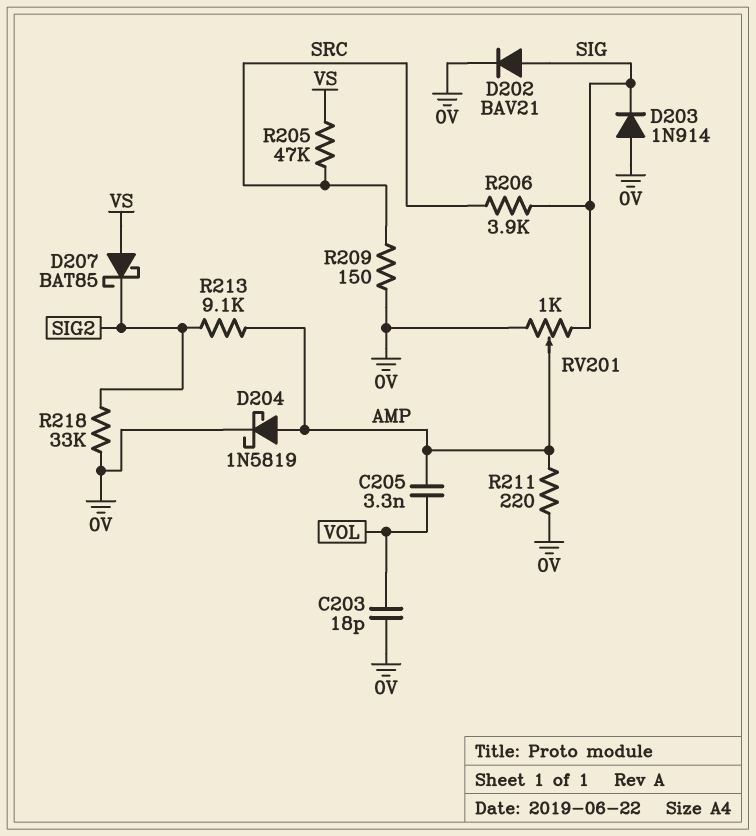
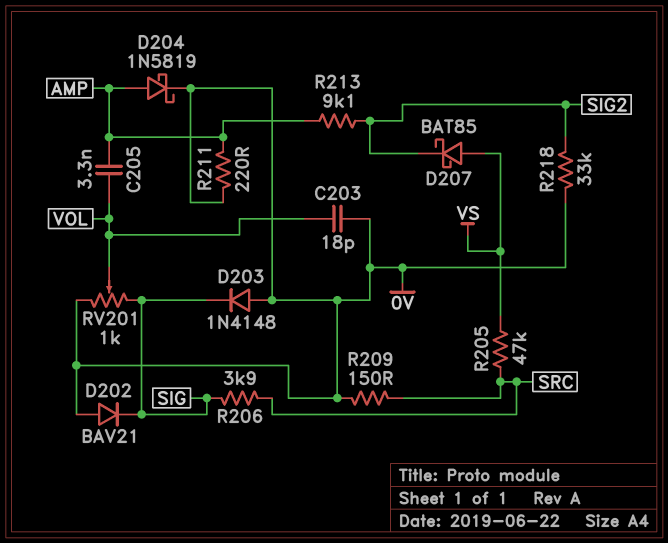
D202: diode BAV21 (A SIG, K 0V) -> diode BAV21 (A 0V, K SIG)
D203: diode 1N914 (A 0V, K SIG) -> diode 1N4148 (A 0V, K SIG)
RV201: 1k (0V, SIG, wiper AMP) -> 1k (0V, SIG, wiper VOL)

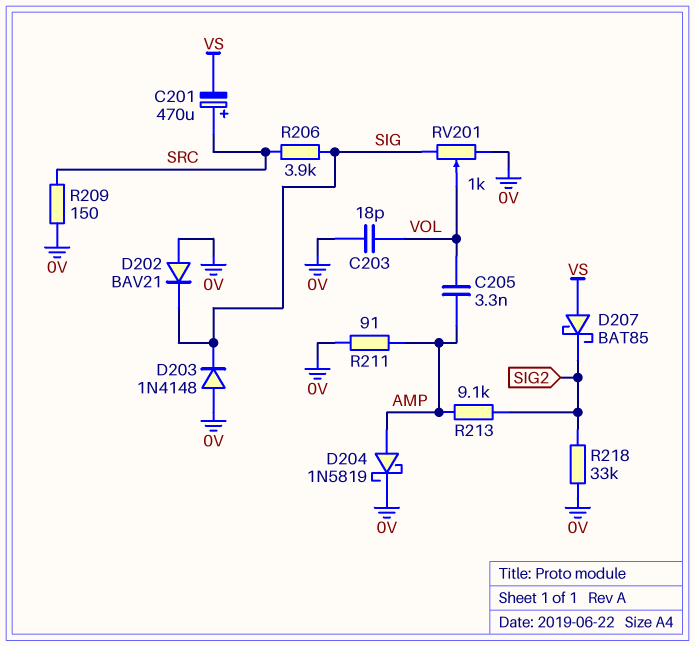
C201: none -> 470uF (plus SRC, minus VS)
R205: 47k (SRC, VS) -> none
R211: 220 (0V, AMP) -> 91 (0V, AMP)

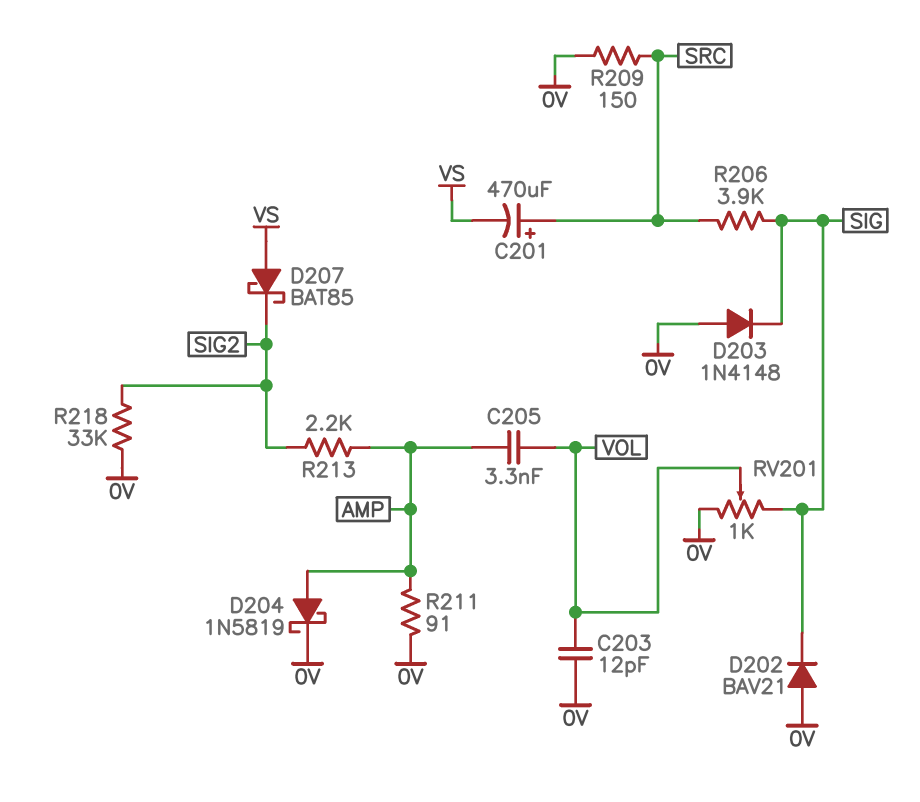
C203: 18pF (0V, VOL) -> 12pF (0V, VOL)
R213: 9.1k (AMP, SIG2) -> 2.2k (AMP, SIG2)

